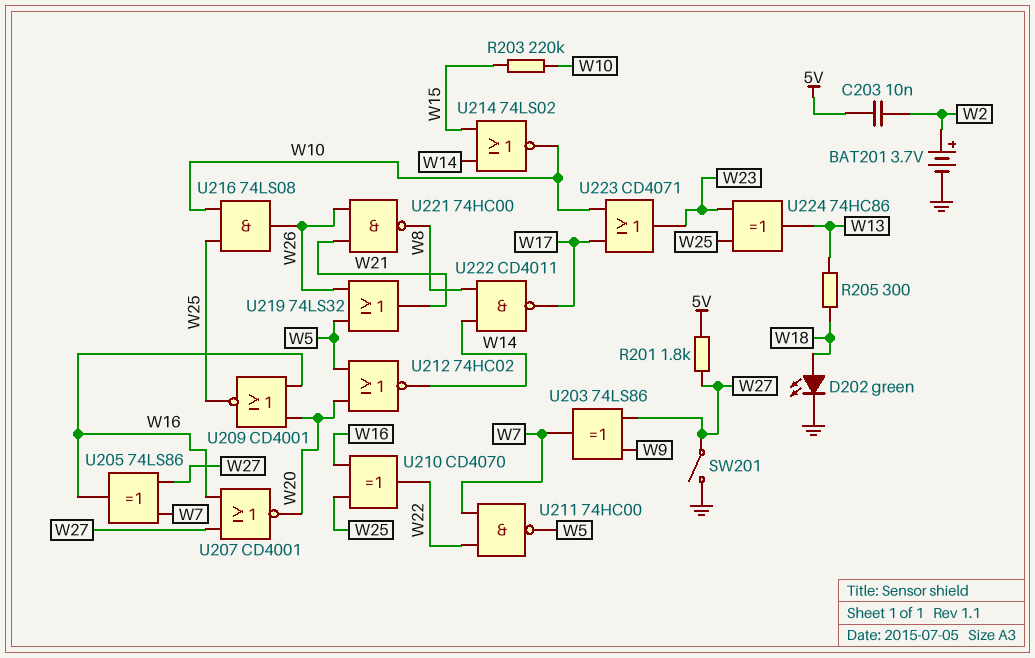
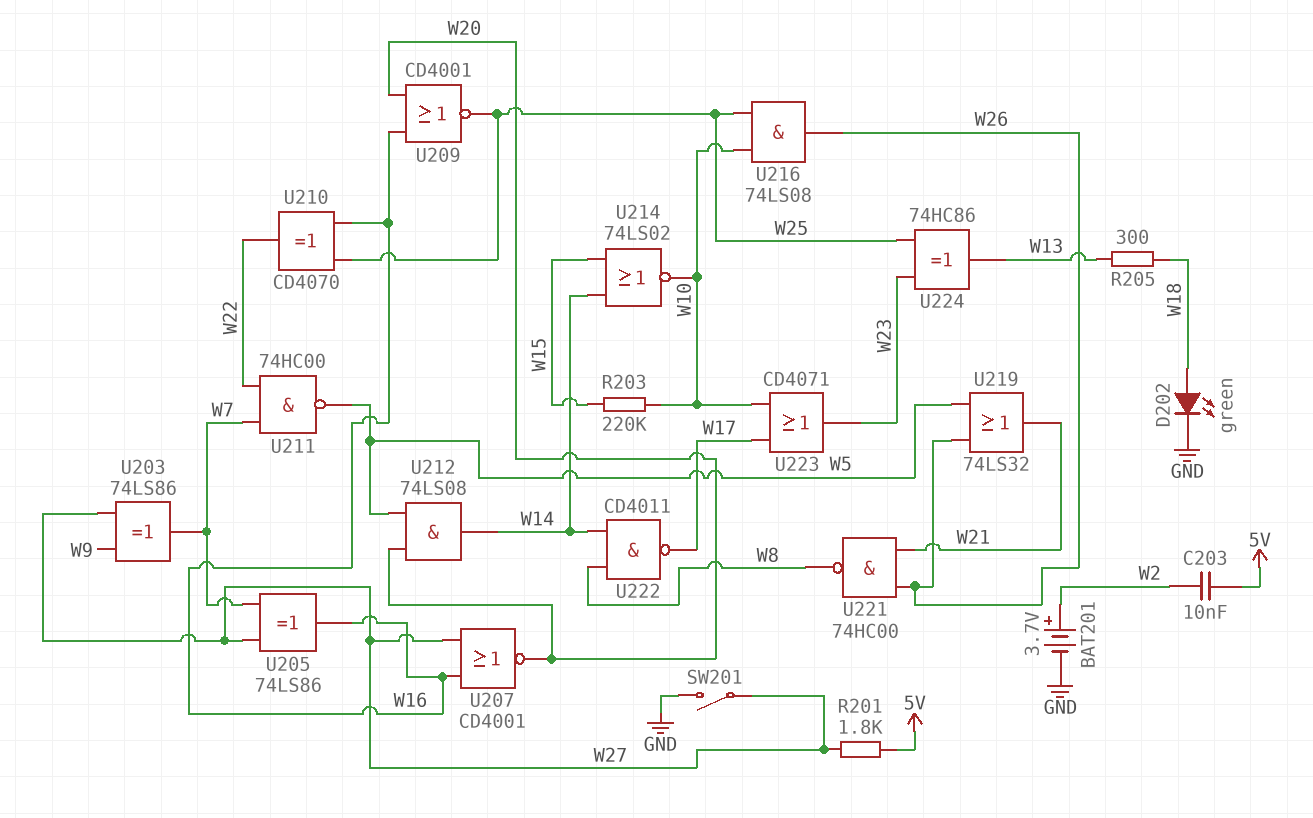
U212: NOR 74HC02 (in W5, in W20, out W14) -> AND 74LS08 (in W5, in W20, out W14)

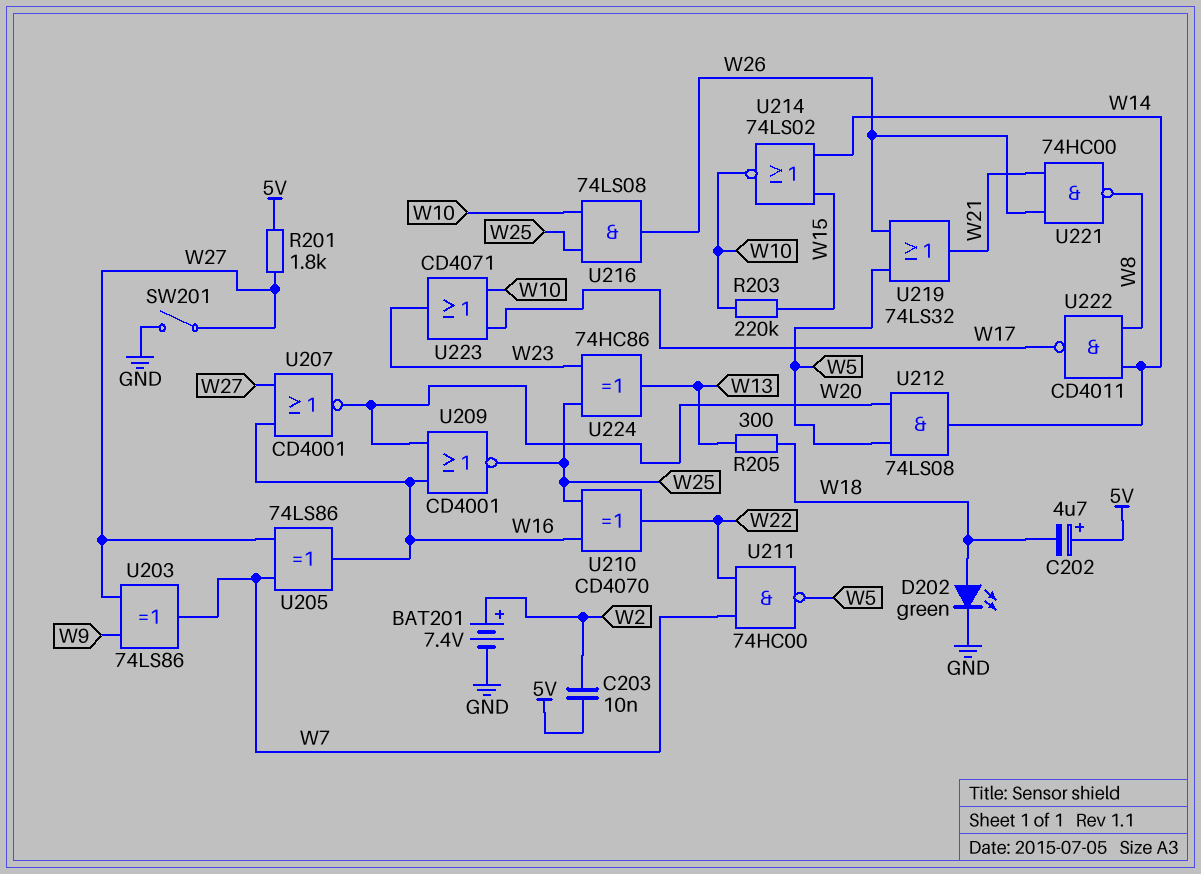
BAT201: 3.7V (plus W2, minus GND) -> 7.4V (plus W2, minus GND)
C202: none -> 4.7uF (plus 5V, minus W18)

